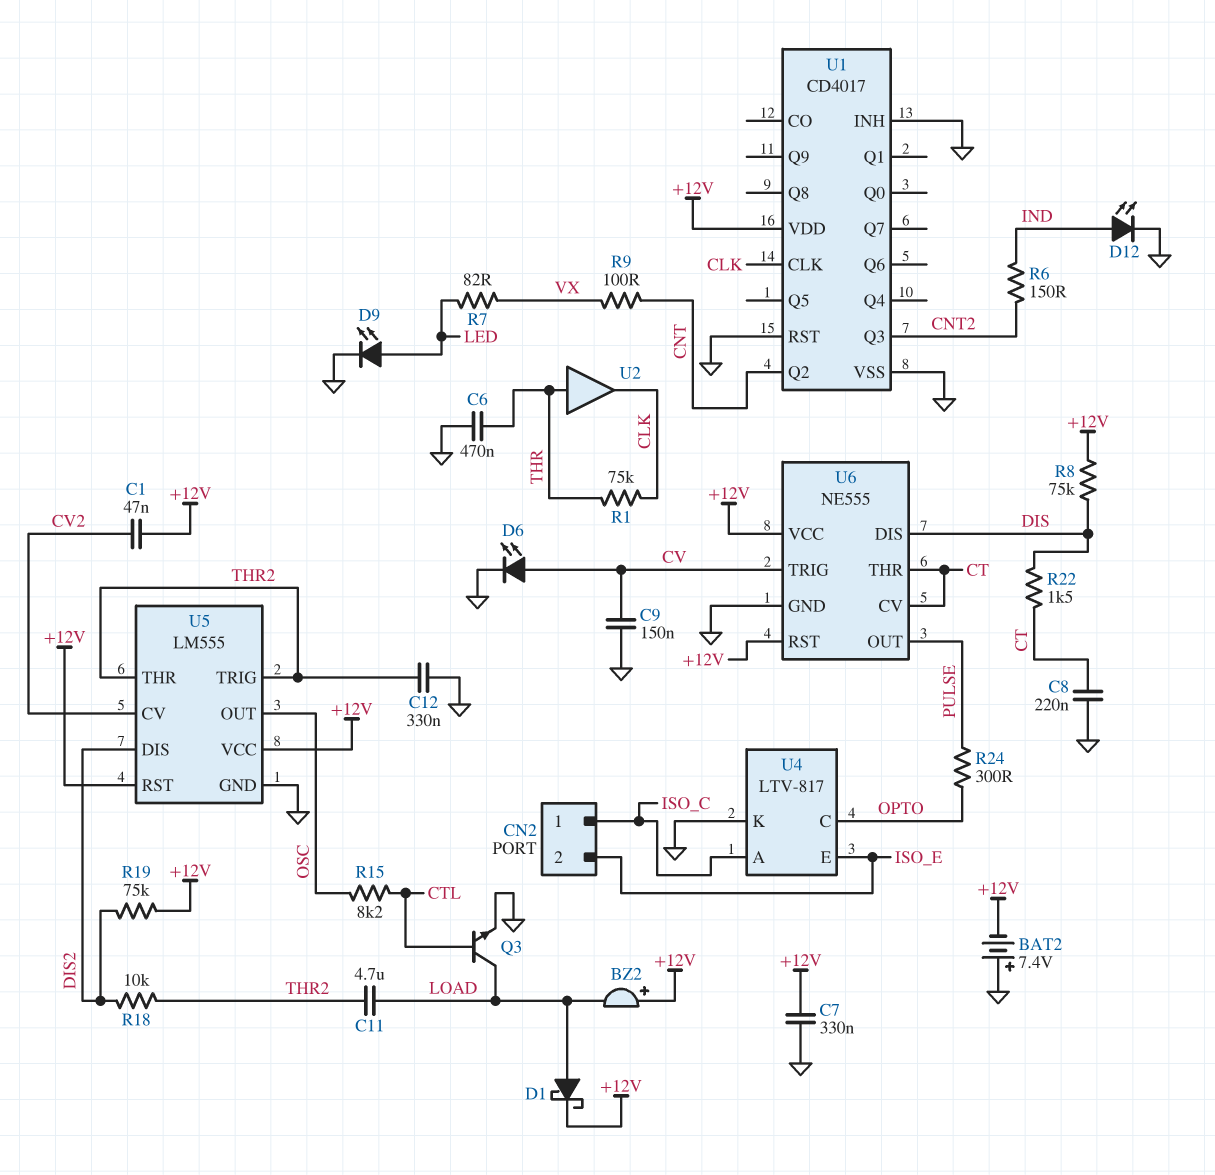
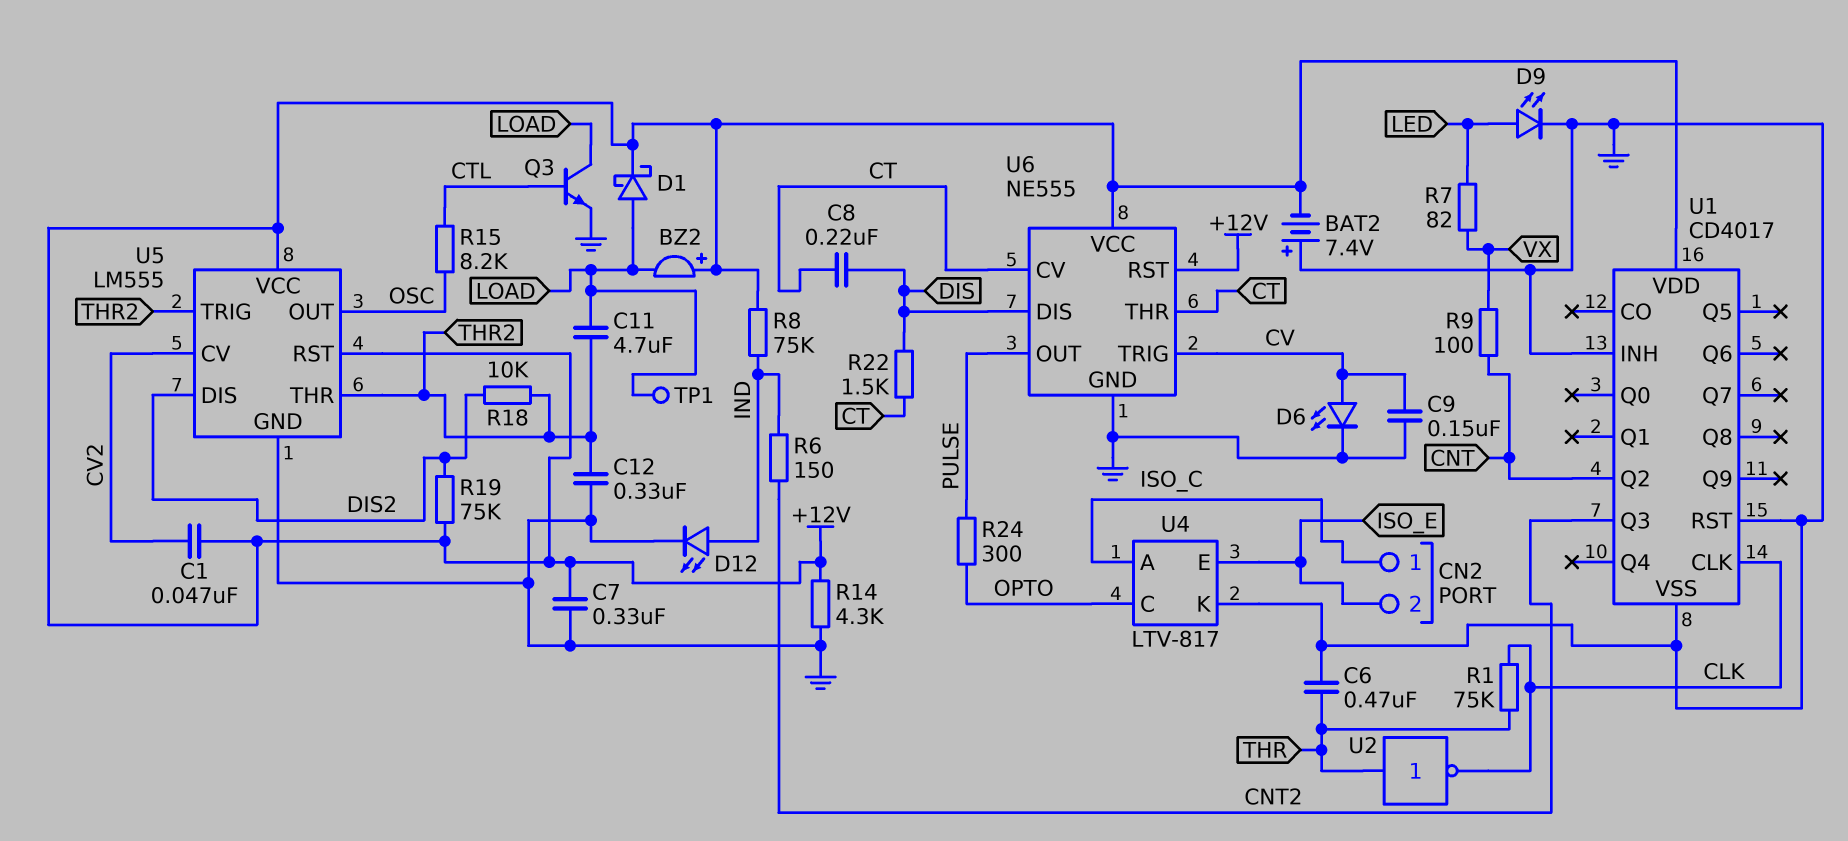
C8: 220nF (CT, GND) -> 220nF (CT, DIS)
R8: 75k (+12V, DIS) -> 75k (+12V, IND)
R14: none -> 4.3k (+12V, GND)
TP1: none -> test point (LOAD)
U2: buffer (in THR, out CLK) -> NOT (in THR, out CLK)

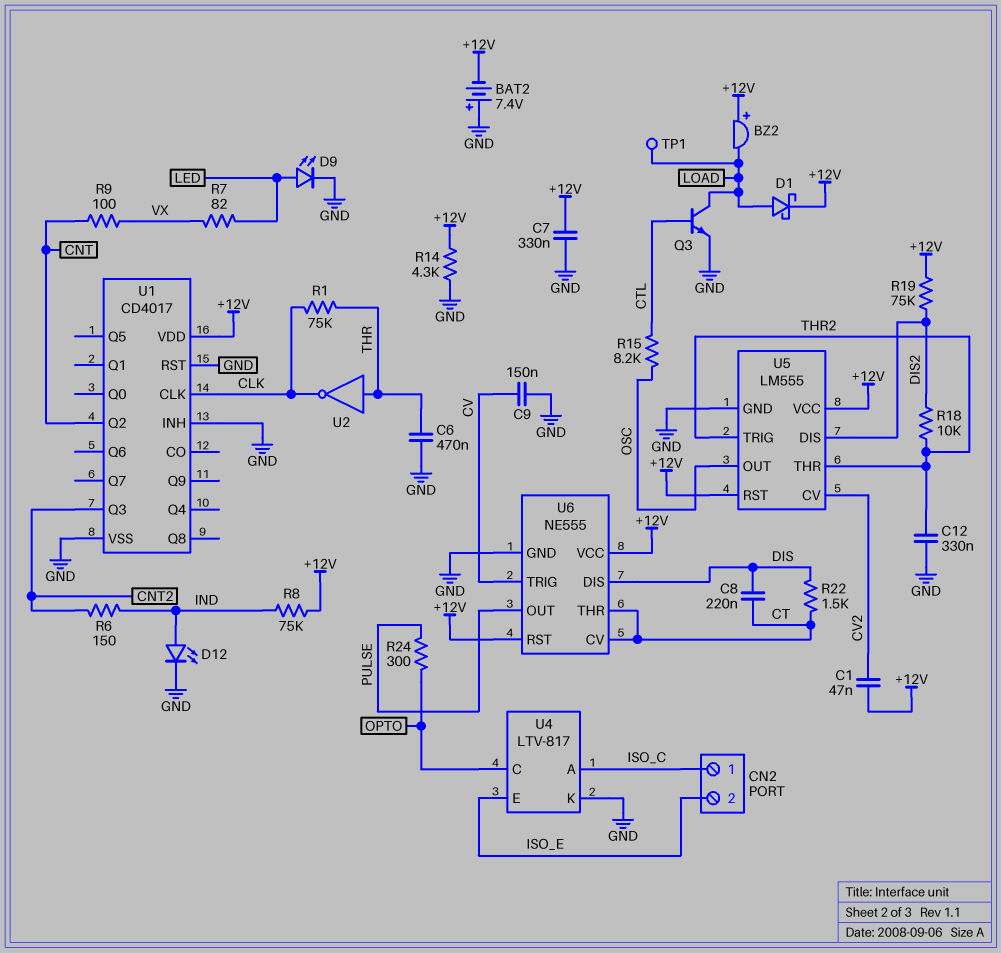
C11: 4.7uF (LOAD, THR2) -> none
D6: LED (A CV, K GND) -> none

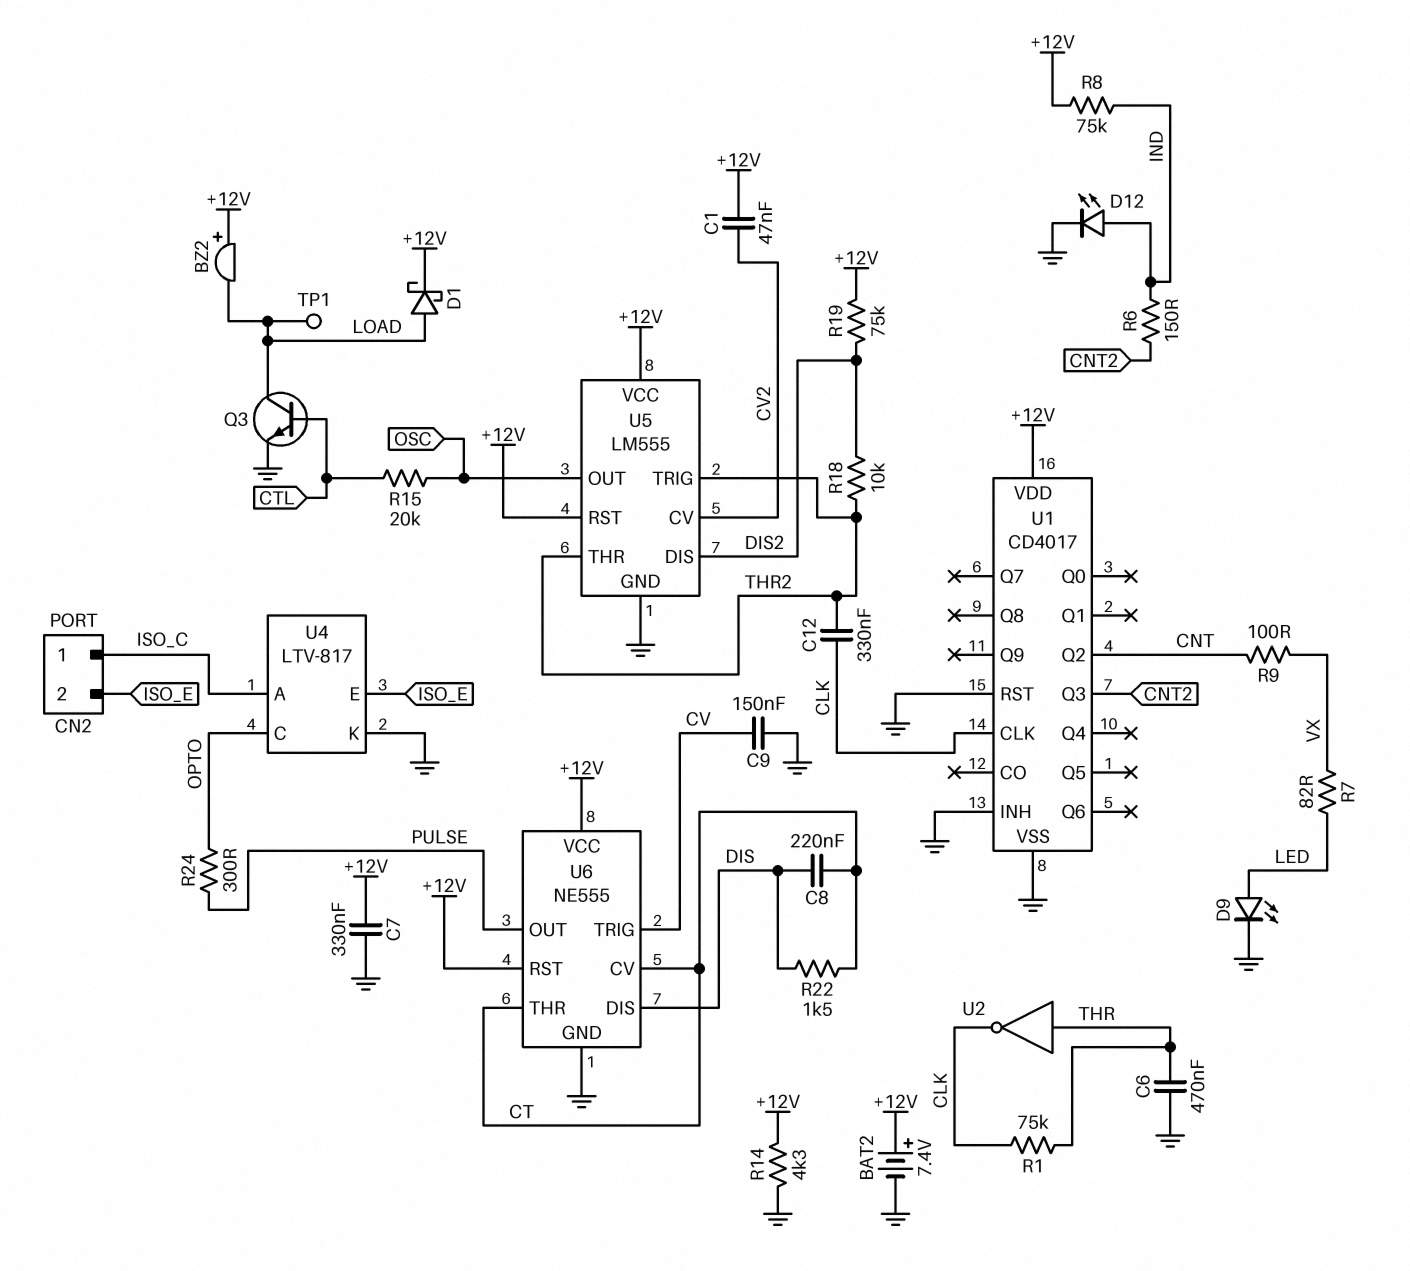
BAT2: 7.4V (plus GND, minus +12V) -> 7.4V (plus +12V, minus GND)
C12: 330nF (GND, THR2) -> 330nF (CLK, THR2)
R15: 8.2k (CTL, OSC) -> 20k (CTL, OSC)

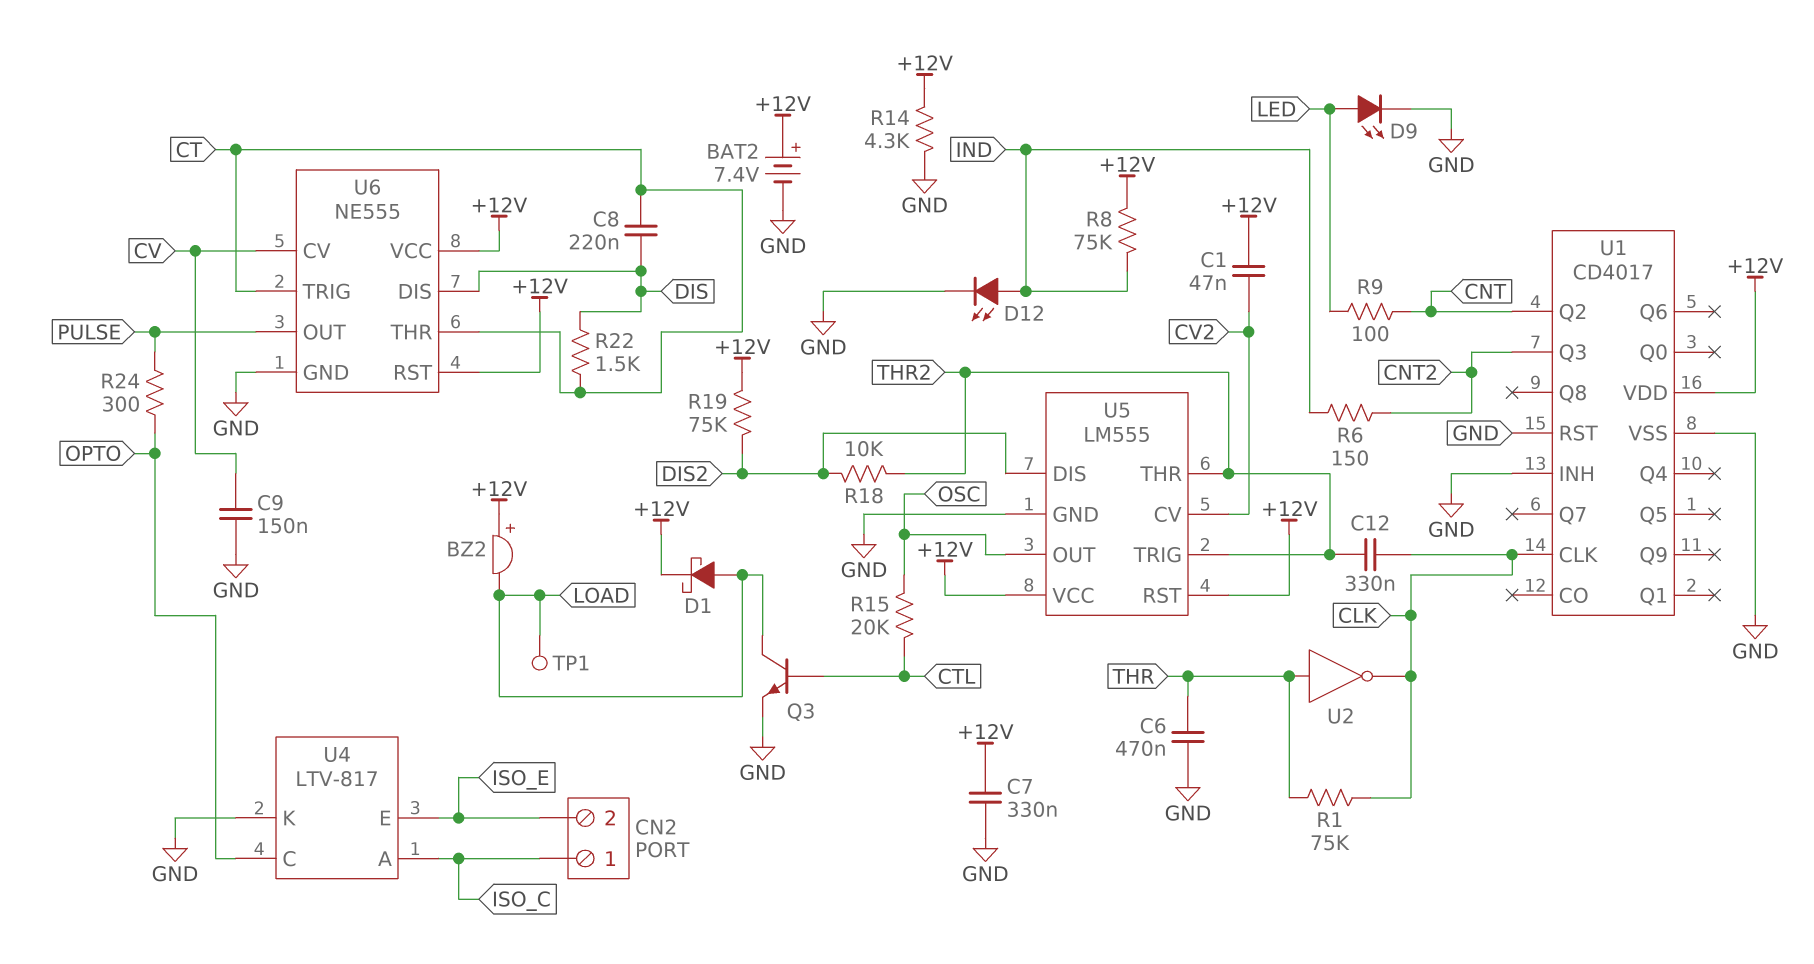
R7: 82 (LED, VX) -> none
R9: 100 (CNT, VX) -> 100 (CNT, LED)
U6 pin CV: CT -> CV
U6 pin TRIG: CV -> CT

